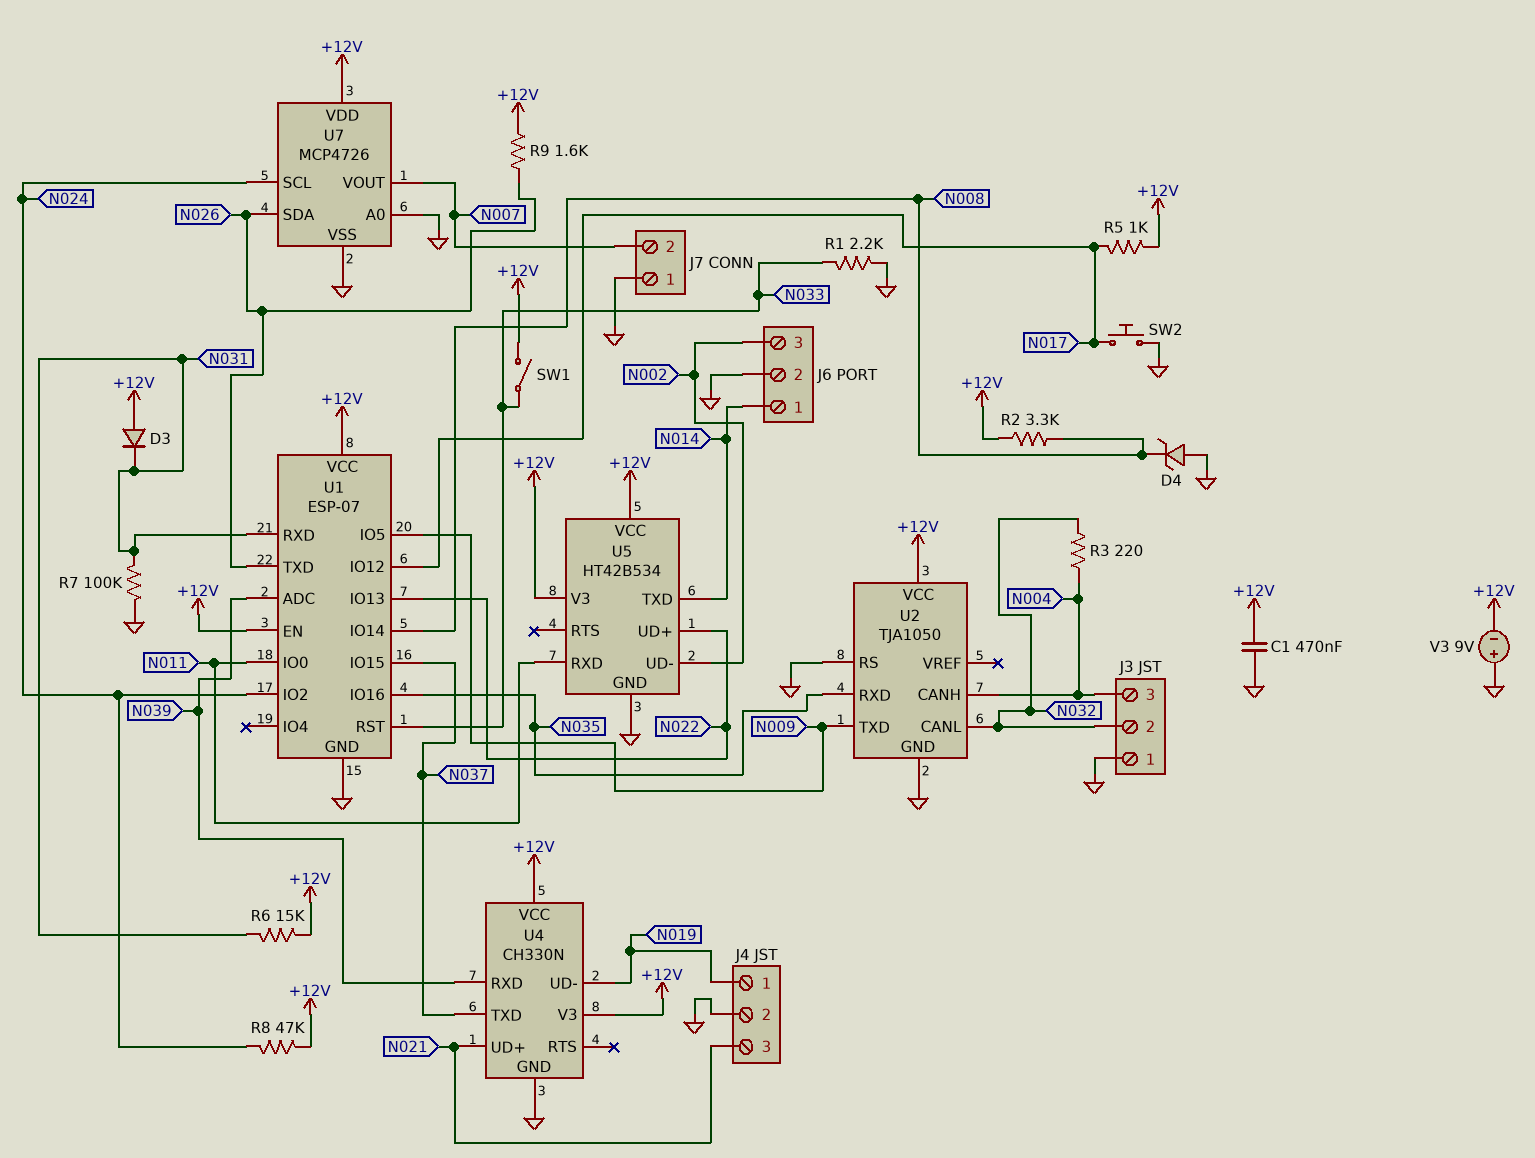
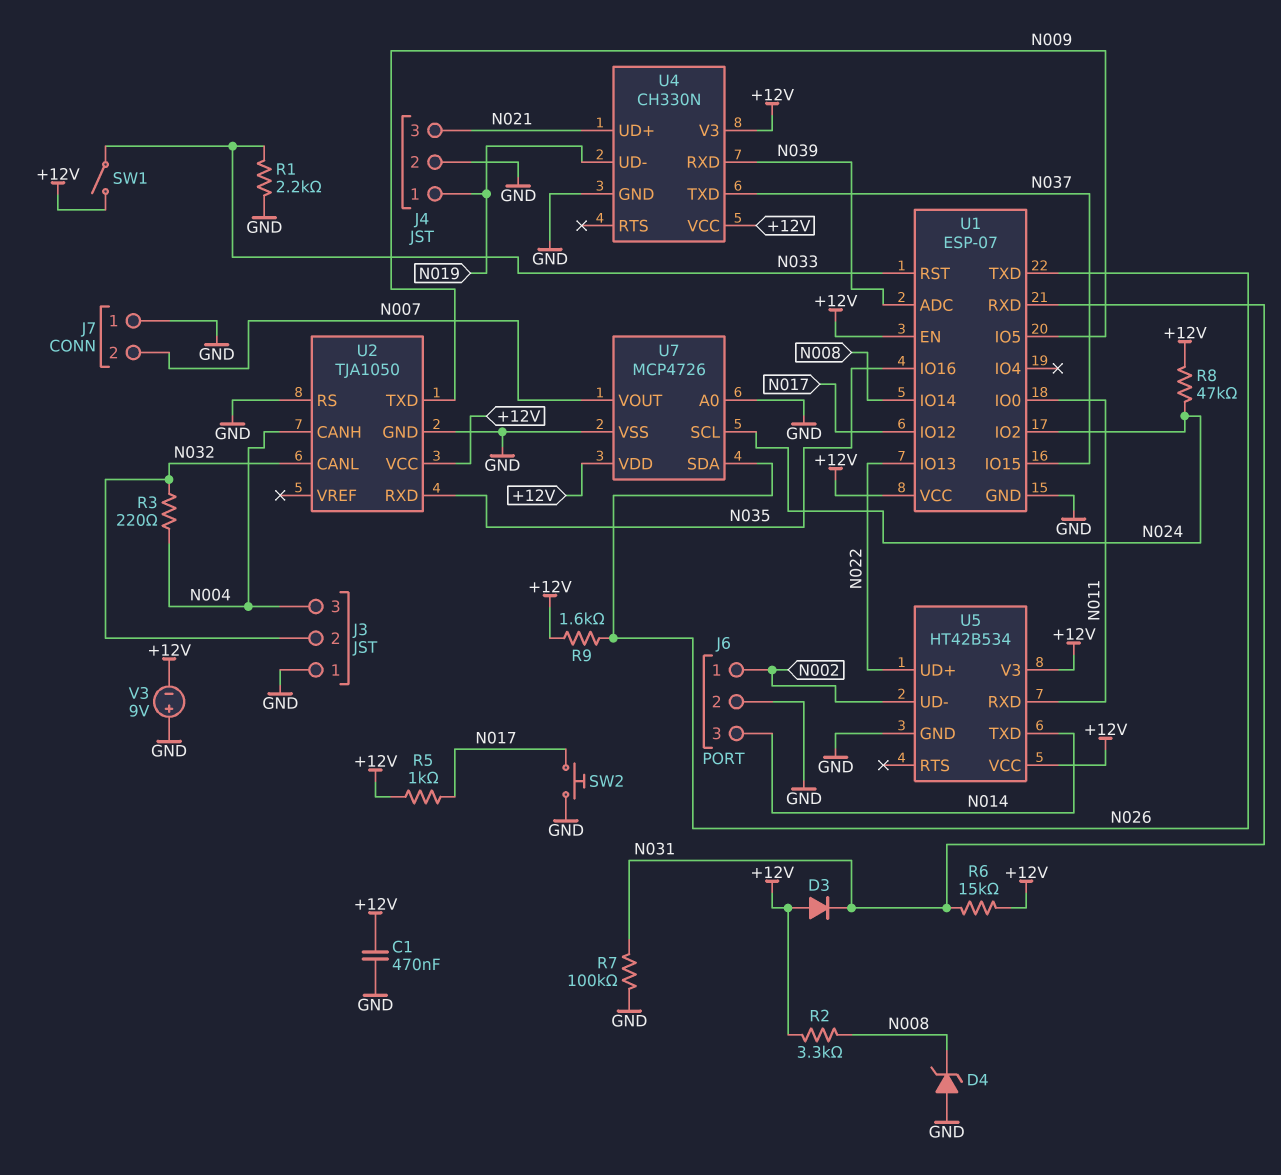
J6 pin 1: N014 -> N002
J6 pin 3: N002 -> N014

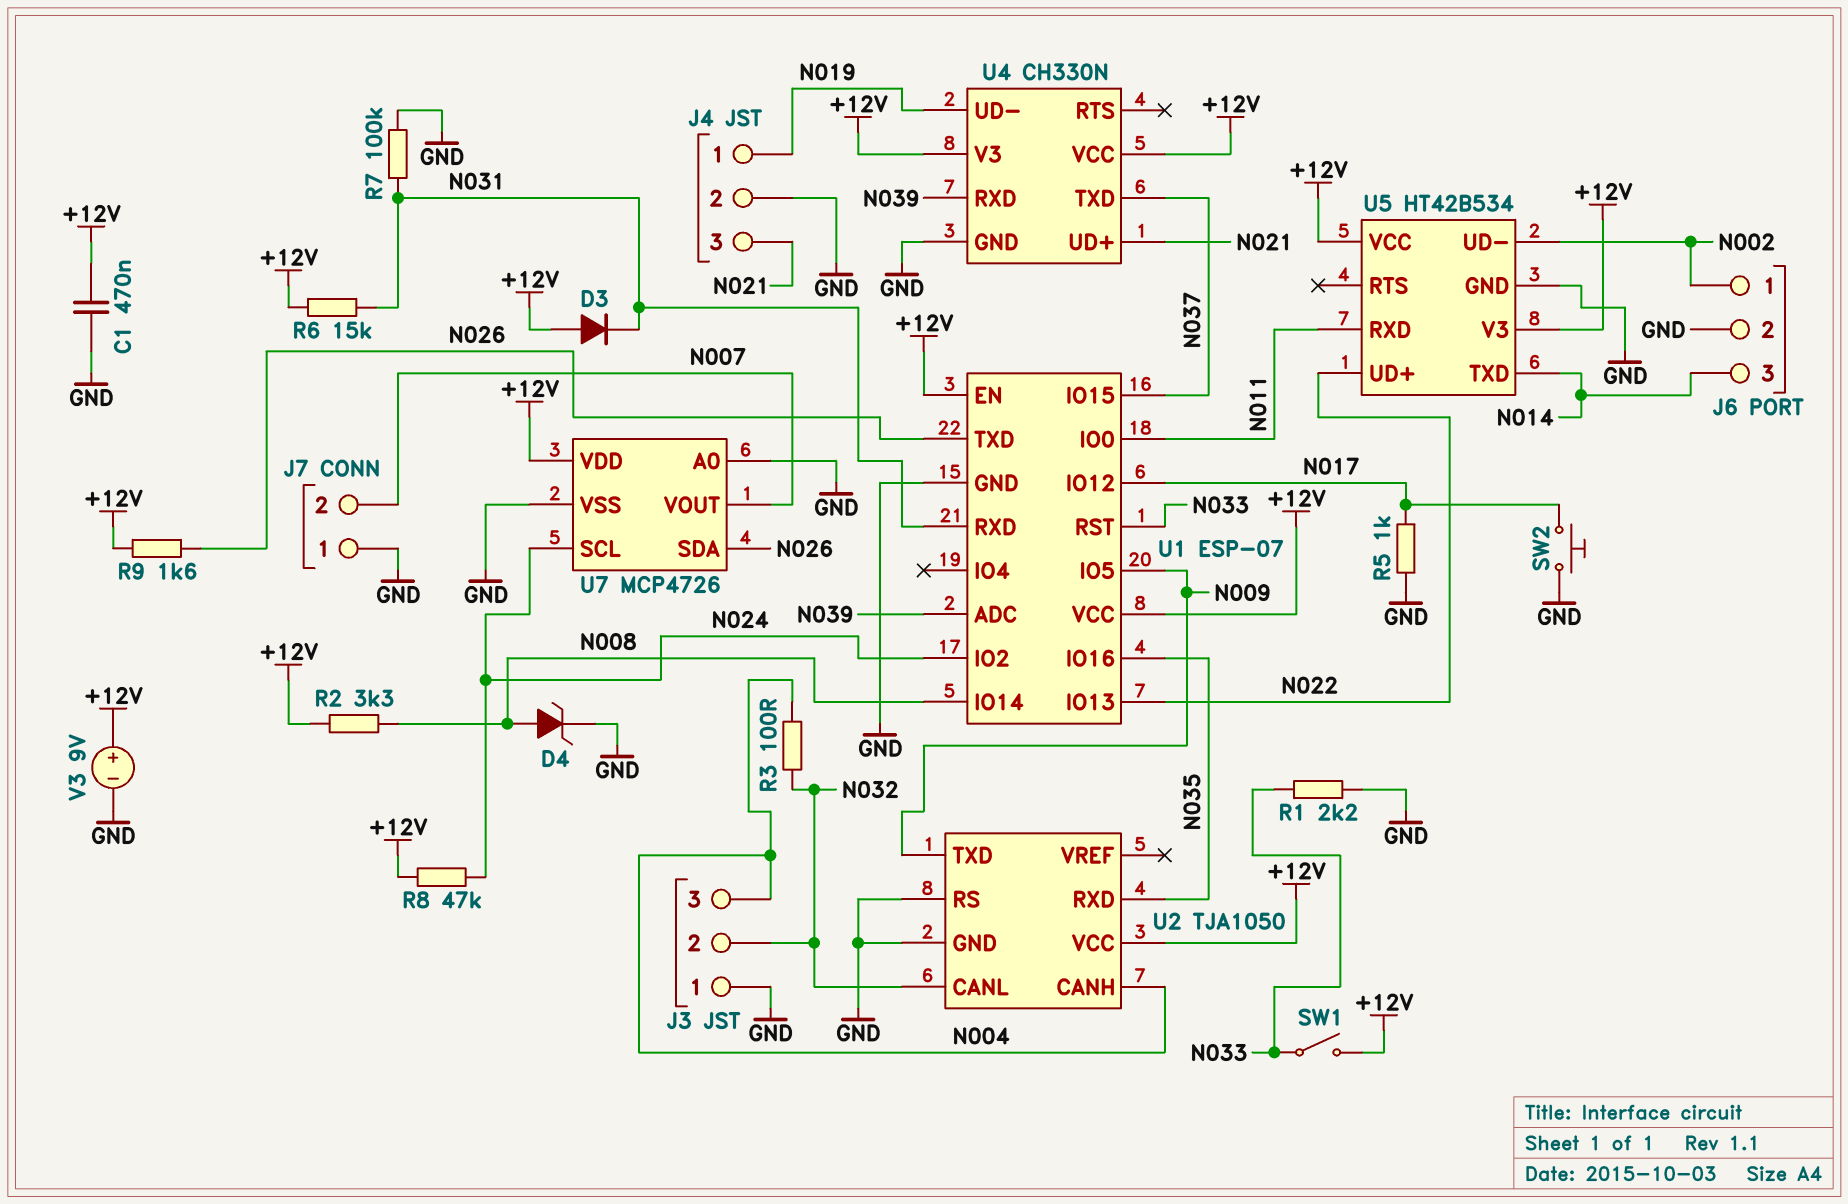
D4: zener (A GND, K N008) -> zener (A N008, K GND)
R3: 220 (N004, N032) -> 100 (N004, N032)
R5: 1k (+12V, N017) -> 1k (GND, N017)
V3: 9V (plus GND, minus +12V) -> 9V (plus +12V, minus GND)

